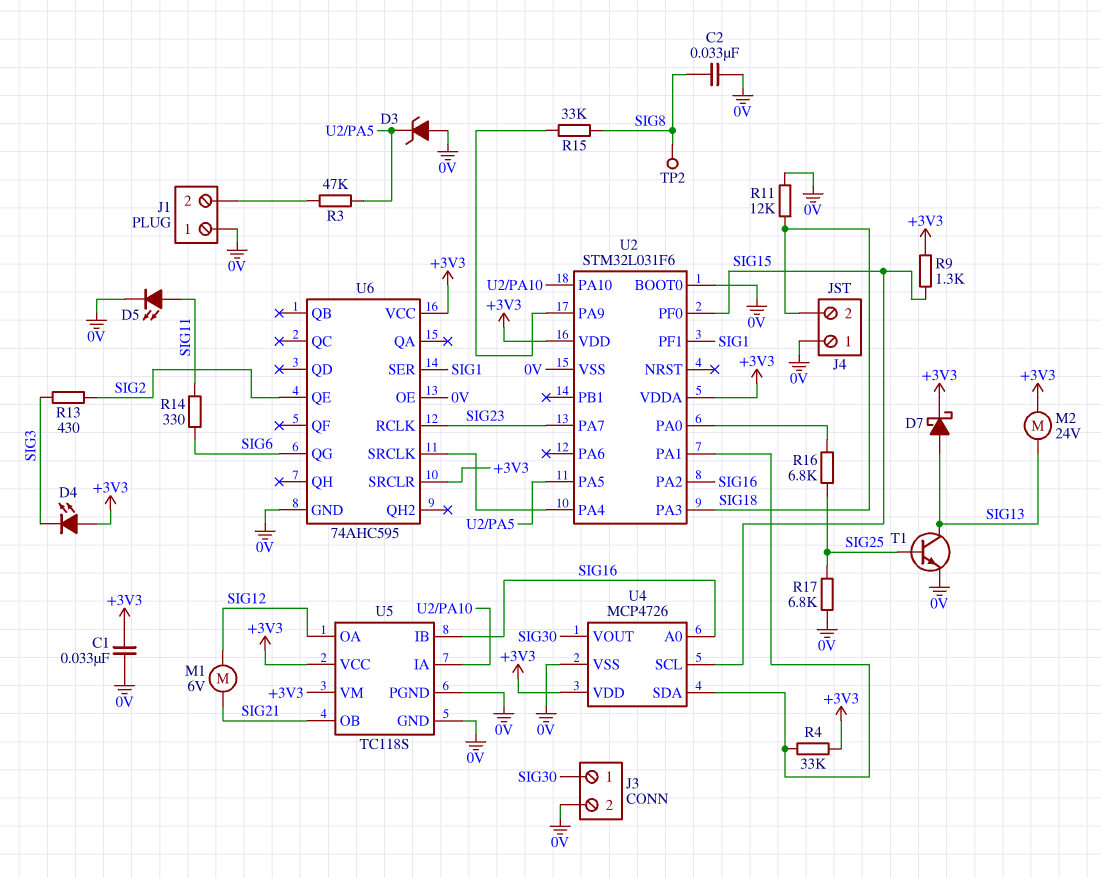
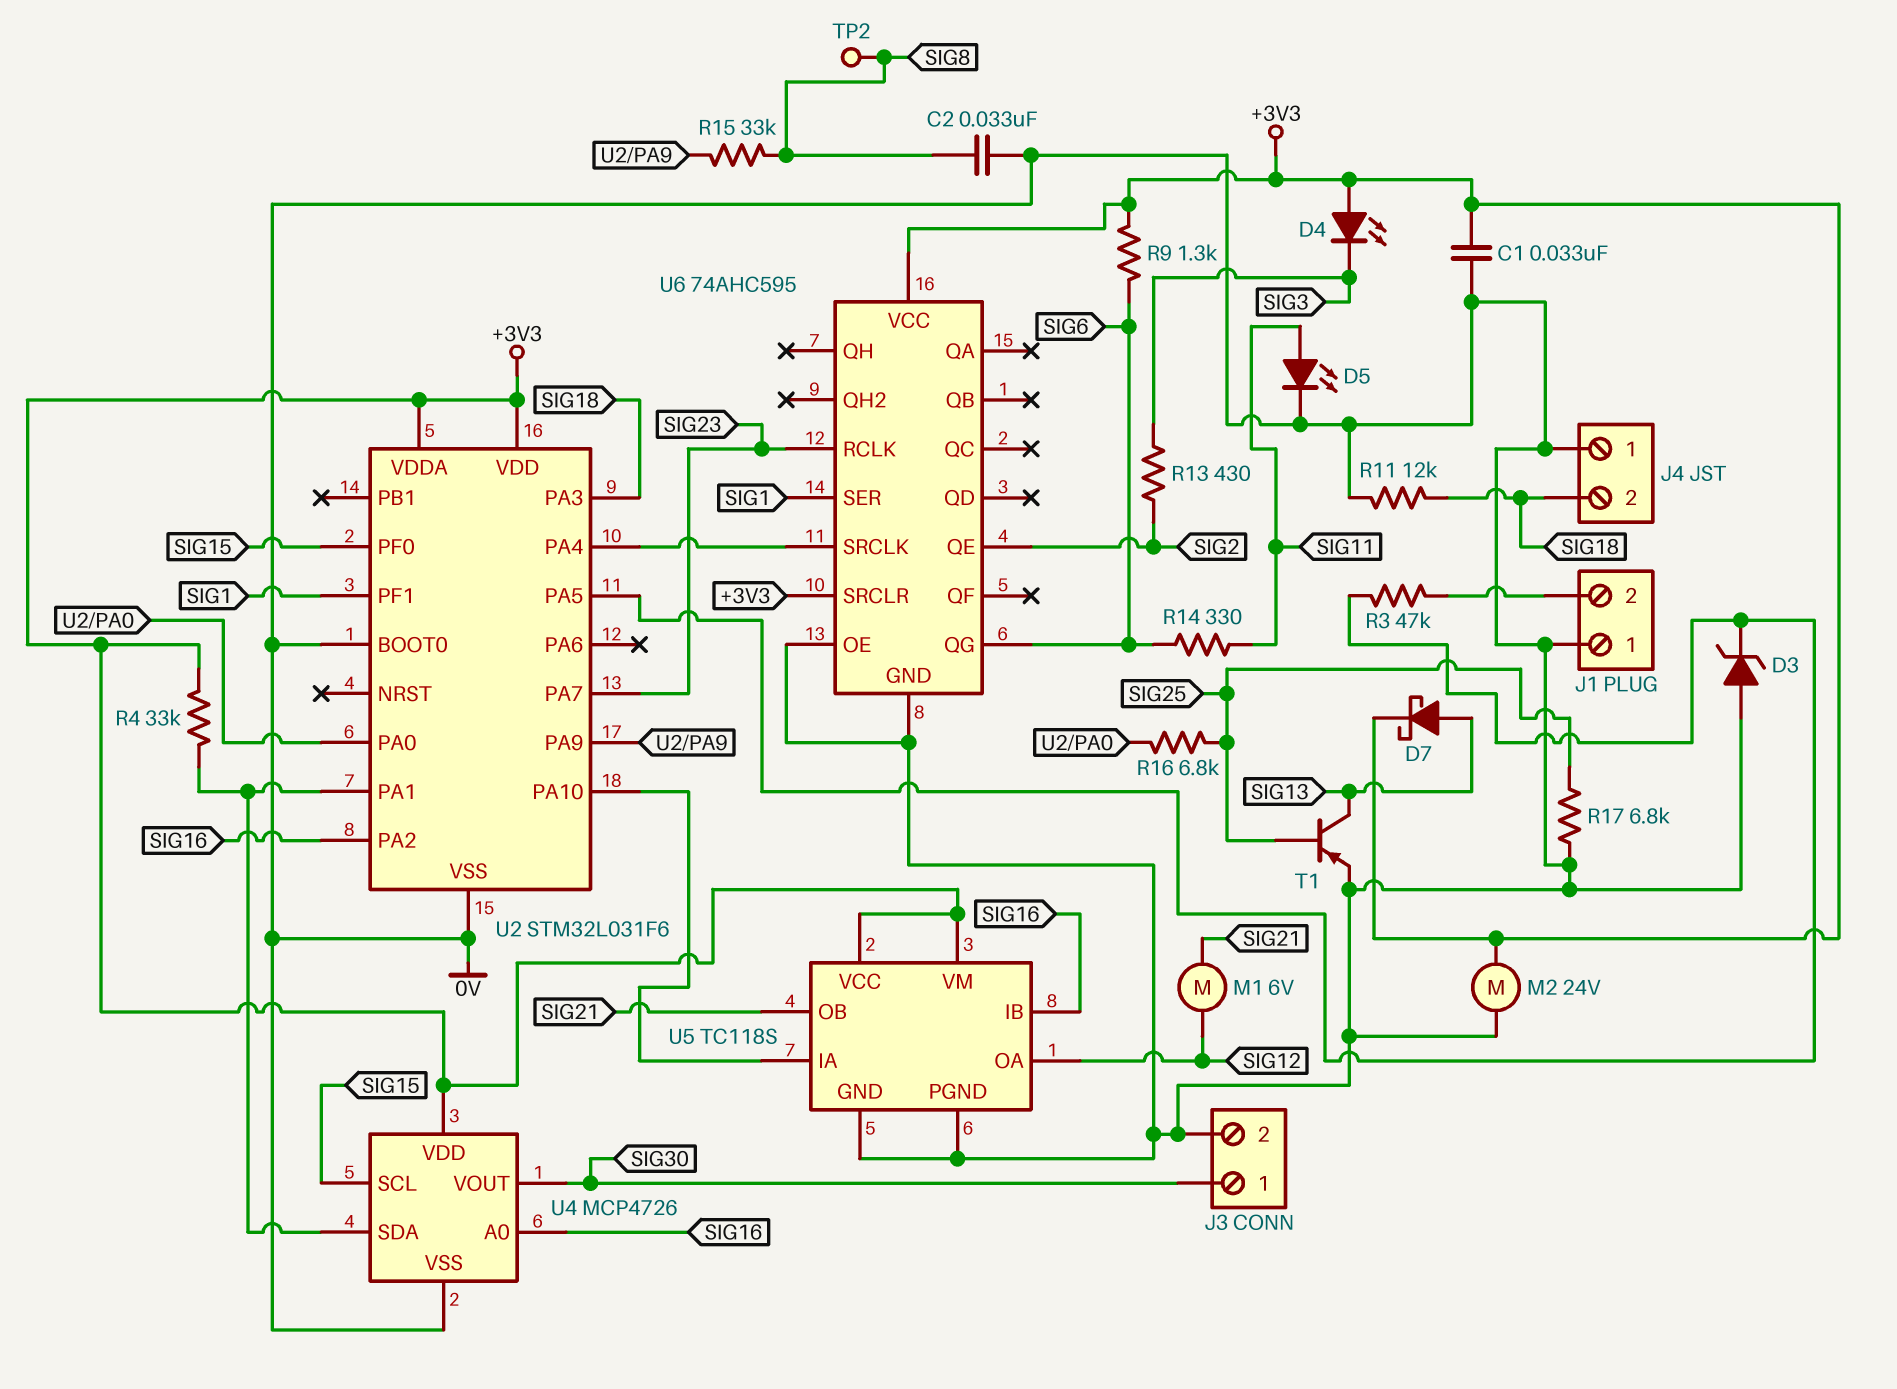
M2: motor 24V (+3V3, SIG13) -> motor 24V (+3V3, 0V)
R9: 1.3k (+3V3, SIG15) -> 1.3k (+3V3, SIG6)
T1: NPN (B SIG25, C SIG13, E 0V) -> PNP (B SIG25, C SIG13, E 0V)

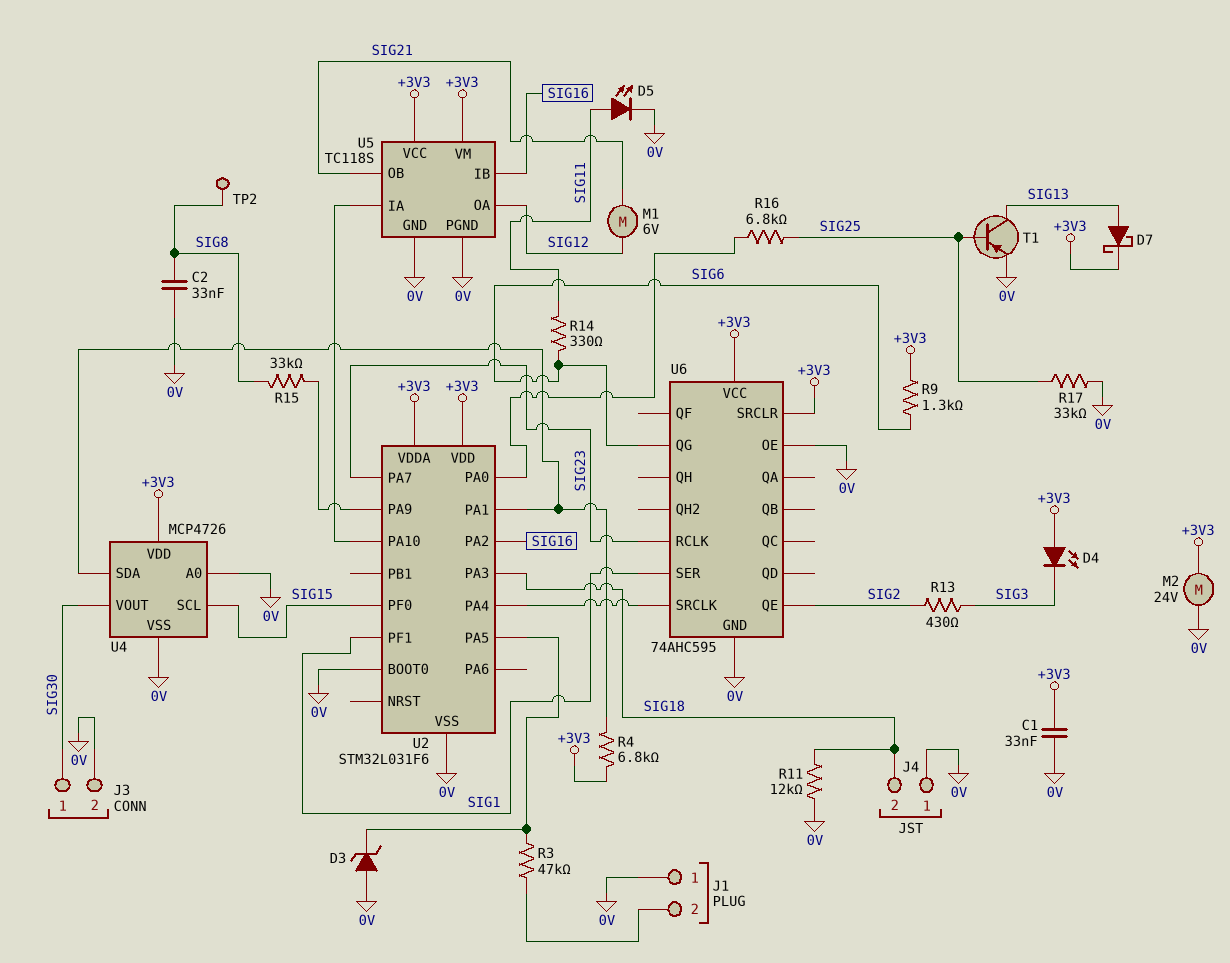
R4: 33k (+3V3, U2/PA1) -> 6.8k (+3V3, U2/PA1)
R17: 6.8k (0V, SIG25) -> 33k (0V, SIG25)
U4 pin A0: SIG16 -> 0V

